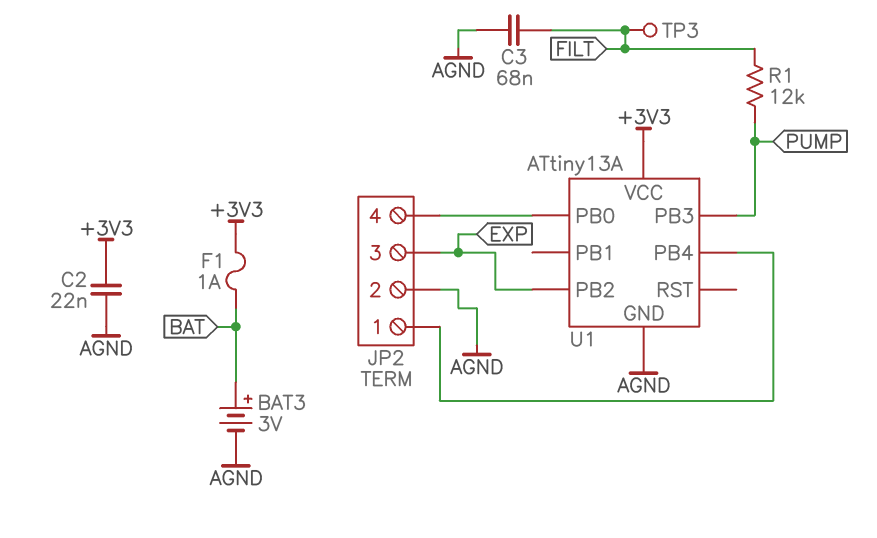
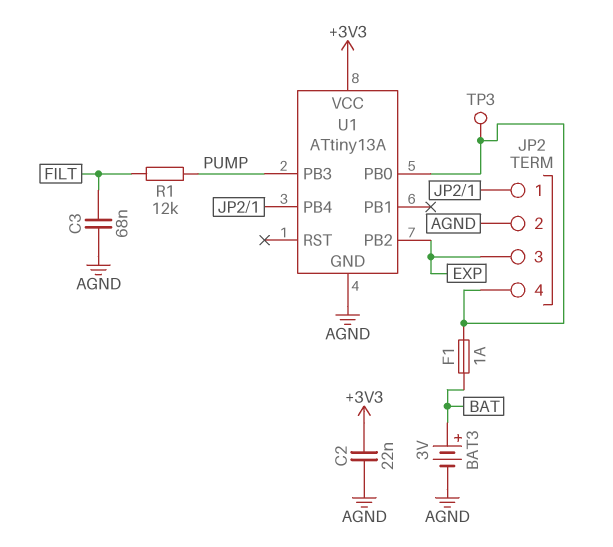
F1: 1A (+3V3, BAT) -> 1A (BAT, JP2/4)
TP3: test point (FILT) -> test point (JP2/4)

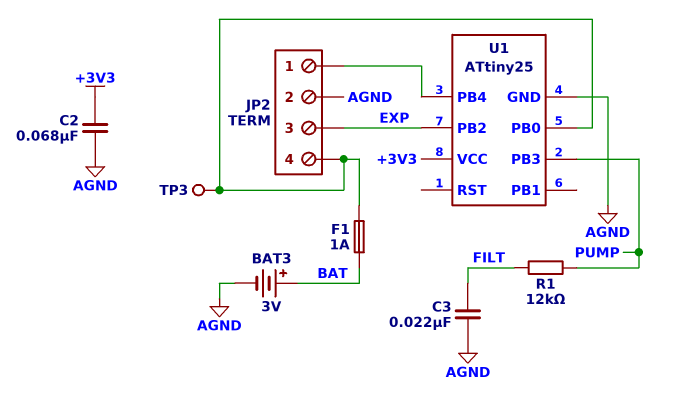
C2: 22nF (+3V3, AGND) -> 68nF (+3V3, AGND)
C3: 68nF (AGND, FILT) -> 22nF (AGND, FILT)
U1: ATtiny13A -> ATtiny25

